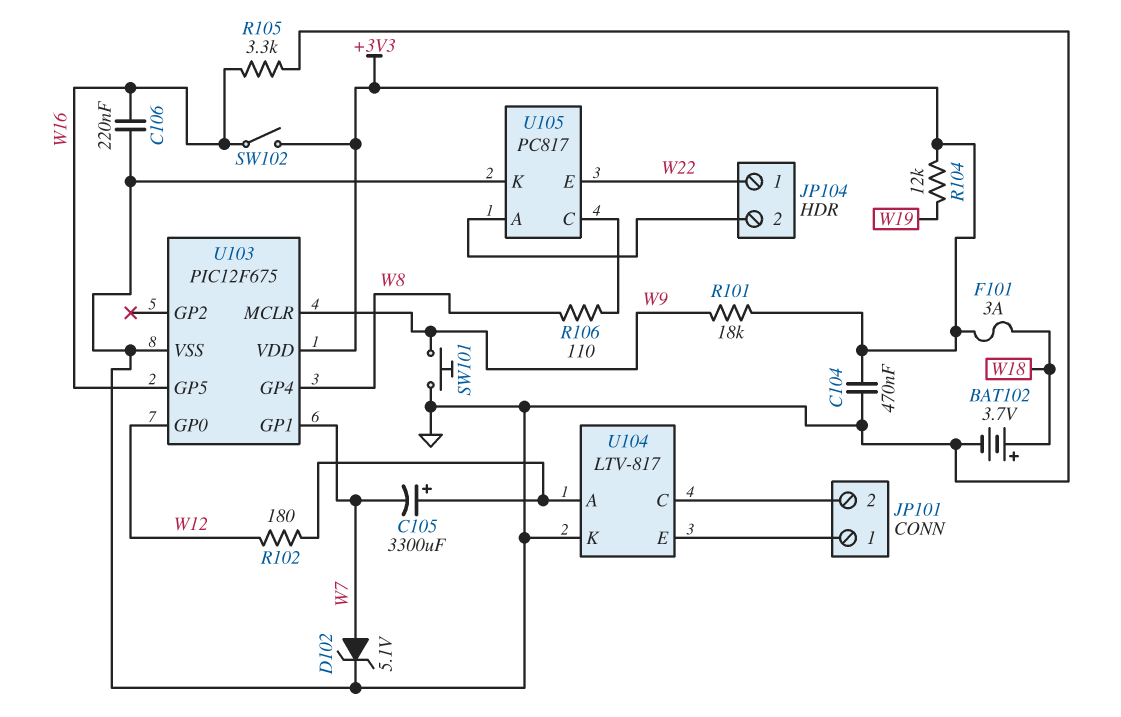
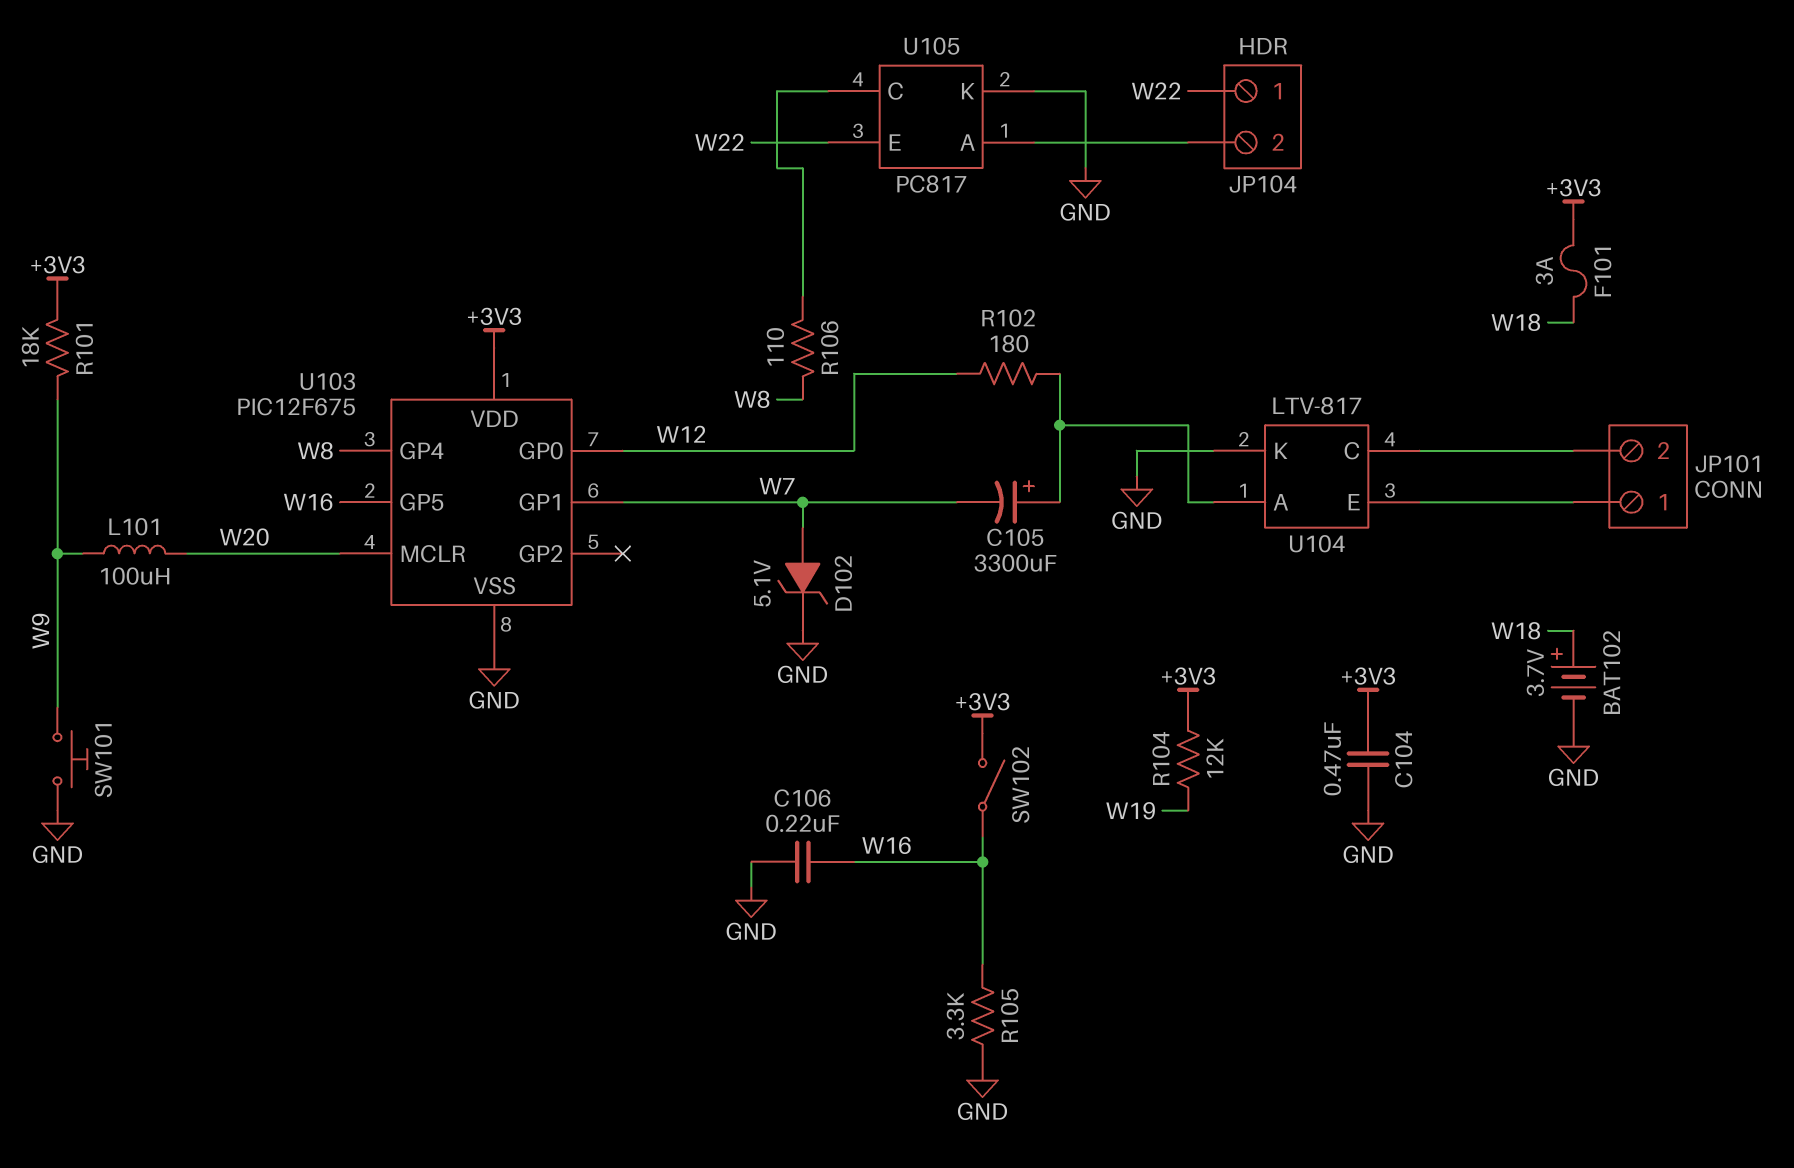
L101: none -> 100uH (W9, W20)
U103 pin MCLR: W9 -> W20

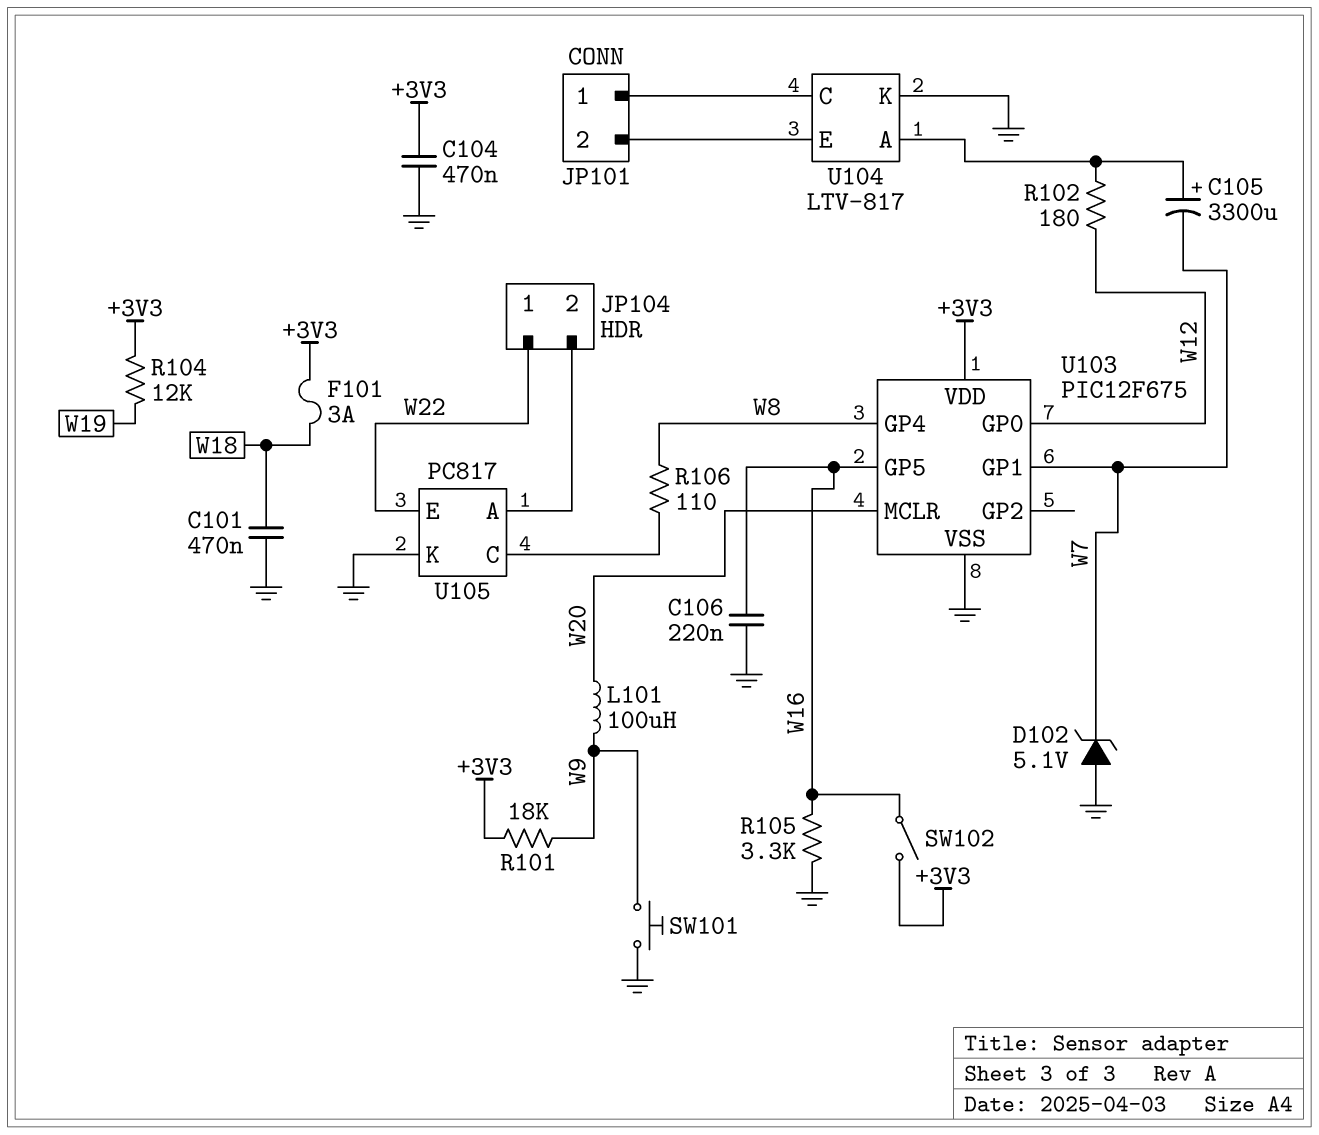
BAT102: 3.7V (plus W18, minus GND) -> none
C101: none -> 470nF (GND, W18)
D102: zener 5.1V (A W7, K GND) -> zener 5.1V (A GND, K W7)
U104 pin C: JP101/2 -> JP101/1
U104 pin E: JP101/1 -> JP101/2

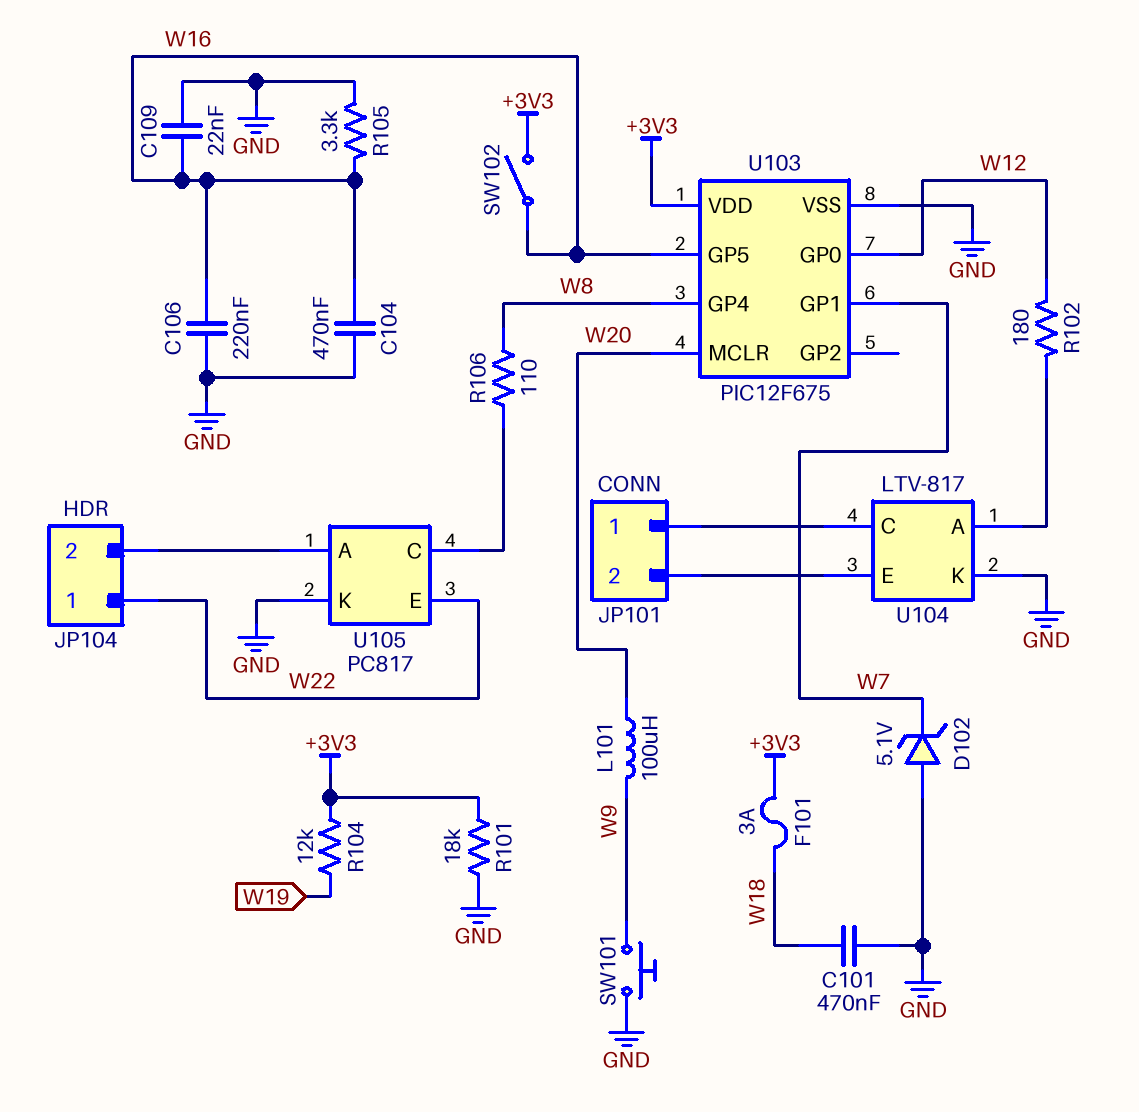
C104: 470nF (+3V3, GND) -> 470nF (GND, W16)
C105: 3300uF (plus U104/A, minus W7) -> none
C109: none -> 22nF (GND, W16)
R101: 18k (+3V3, W9) -> 18k (+3V3, GND)

